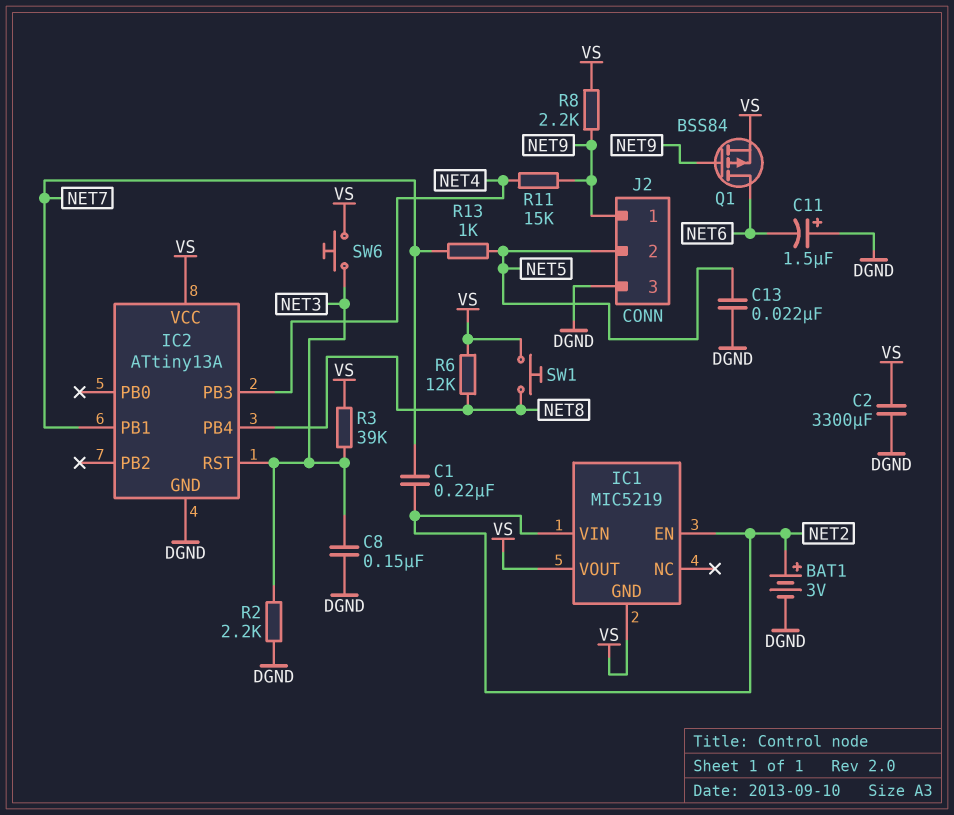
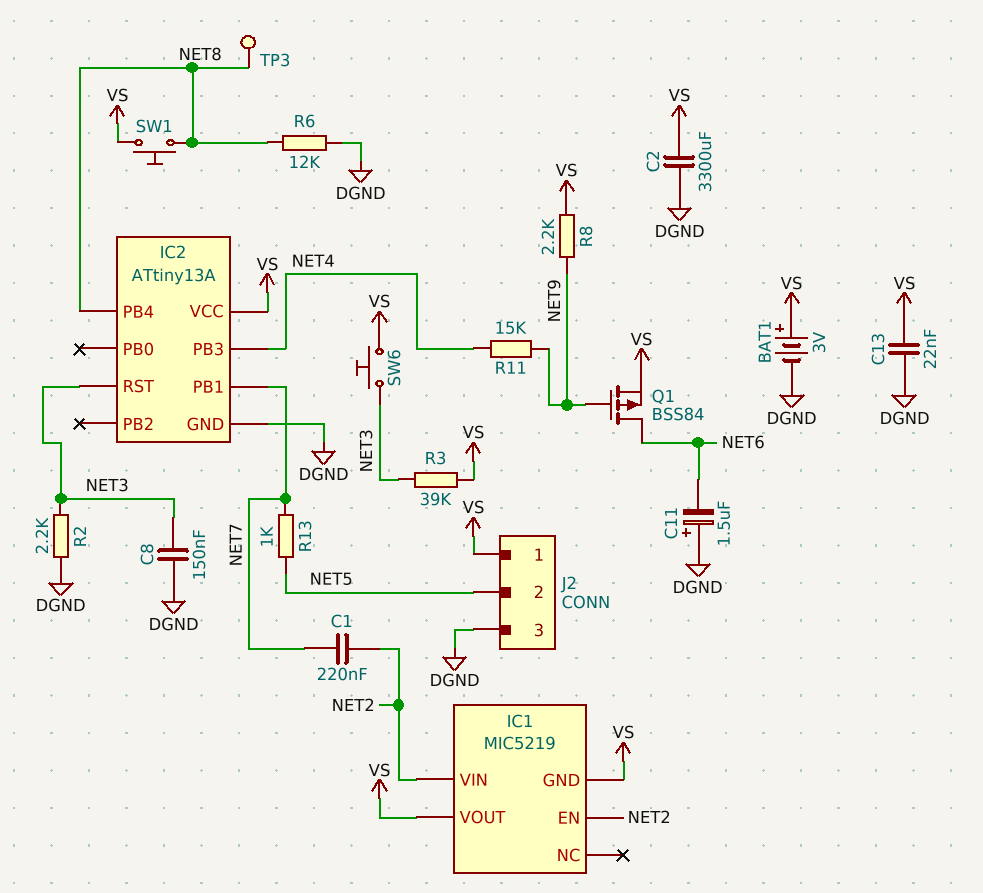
BAT1: 3V (plus NET2, minus DGND) -> 3V (plus VS, minus DGND)
C13: 22nF (DGND, NET5) -> 22nF (DGND, VS)
J2 pin 1: NET9 -> VS
R6: 12k (NET8, VS) -> 12k (DGND, NET8)
TP3: none -> test point (NET8)

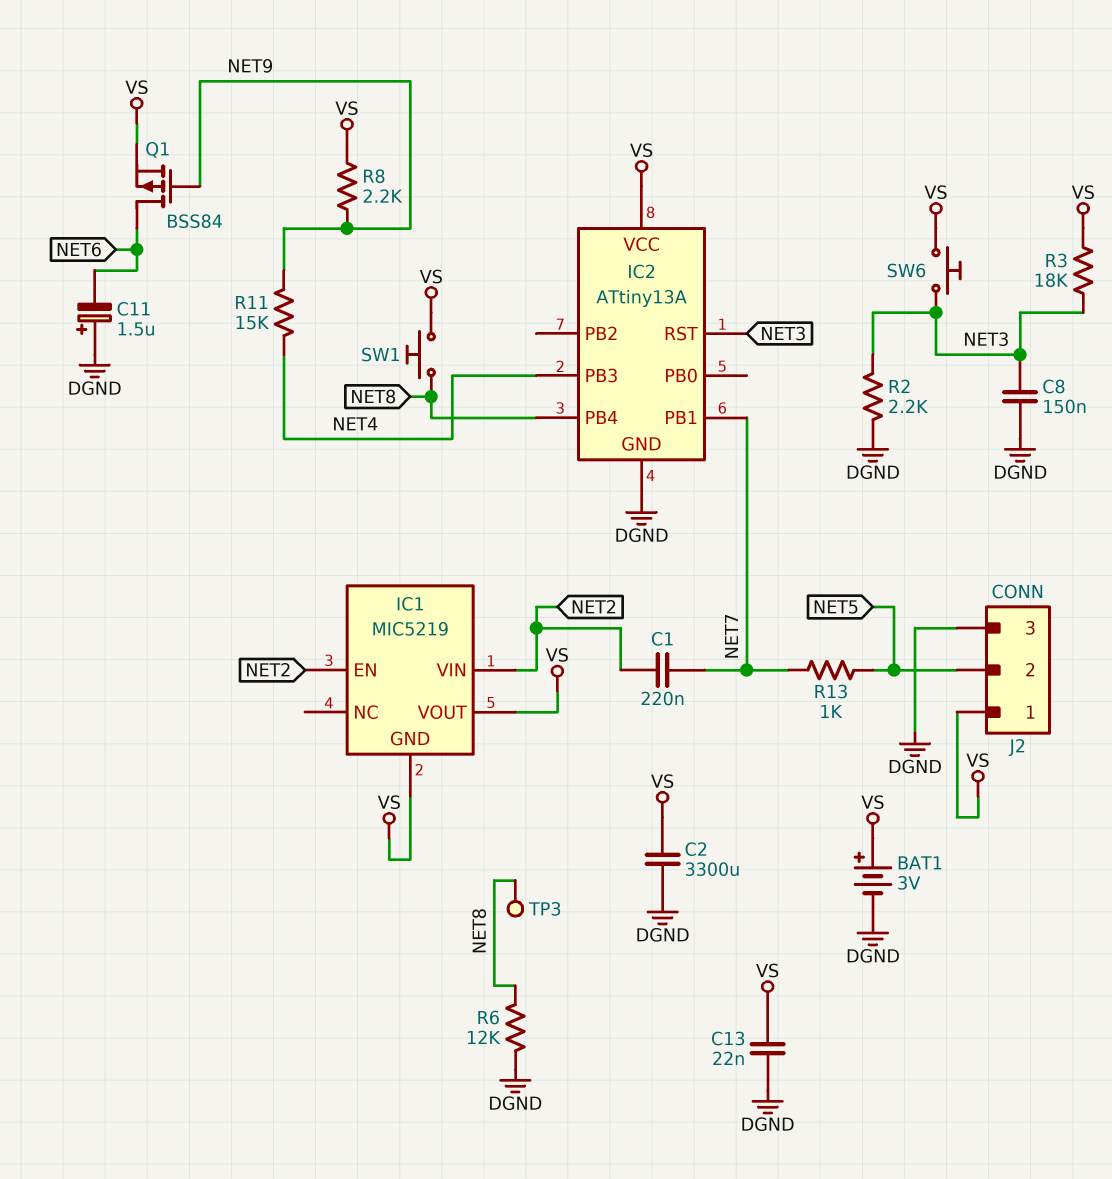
R3: 39k (NET3, VS) -> 18k (NET3, VS)

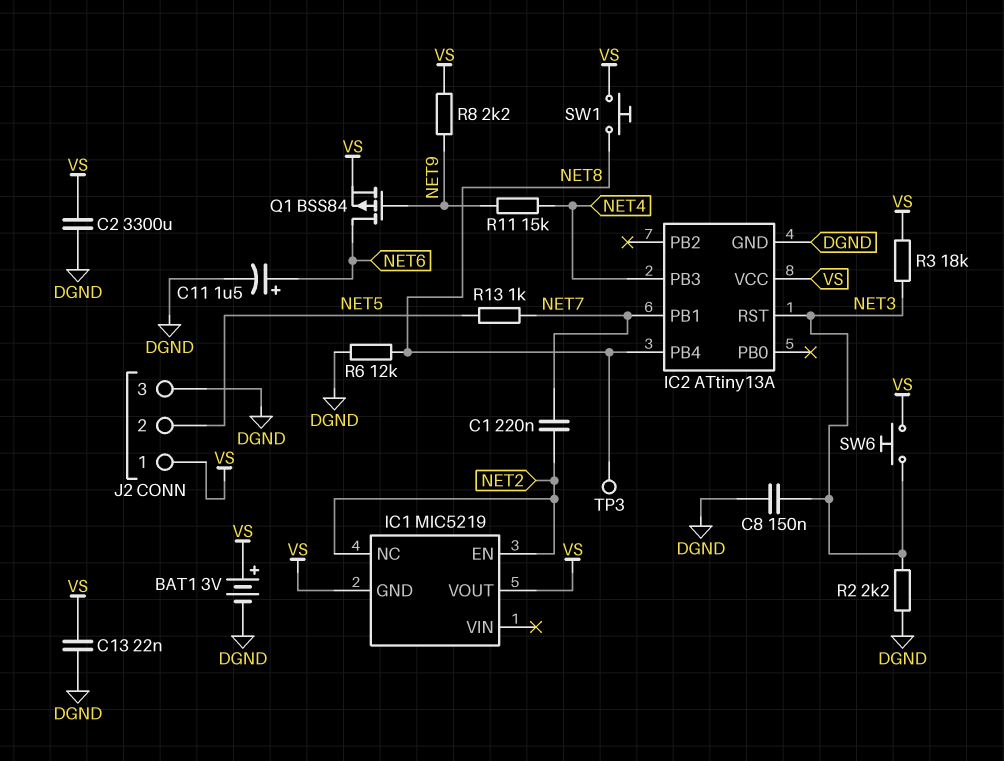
C11: 1.5uF (plus DGND, minus NET6) -> 1.5uF (plus NET6, minus DGND)
IC1 pin NC: none -> NET2
IC1 pin VIN: NET2 -> none

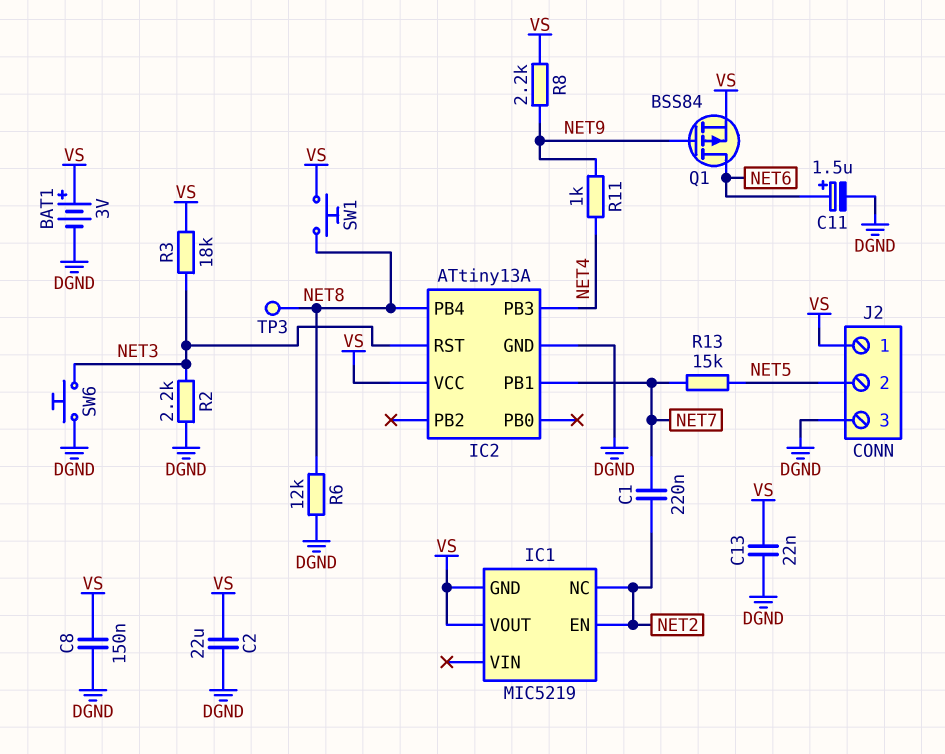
C2: 3300uF (DGND, VS) -> 22uF (DGND, VS)
C8: 150nF (DGND, NET3) -> 150nF (DGND, VS)
R11: 15k (NET4, NET9) -> 1k (NET4, NET9)
R13: 1k (NET5, NET7) -> 15k (NET5, NET7)
SW6: button (NET3, VS) -> button (DGND, NET3)

